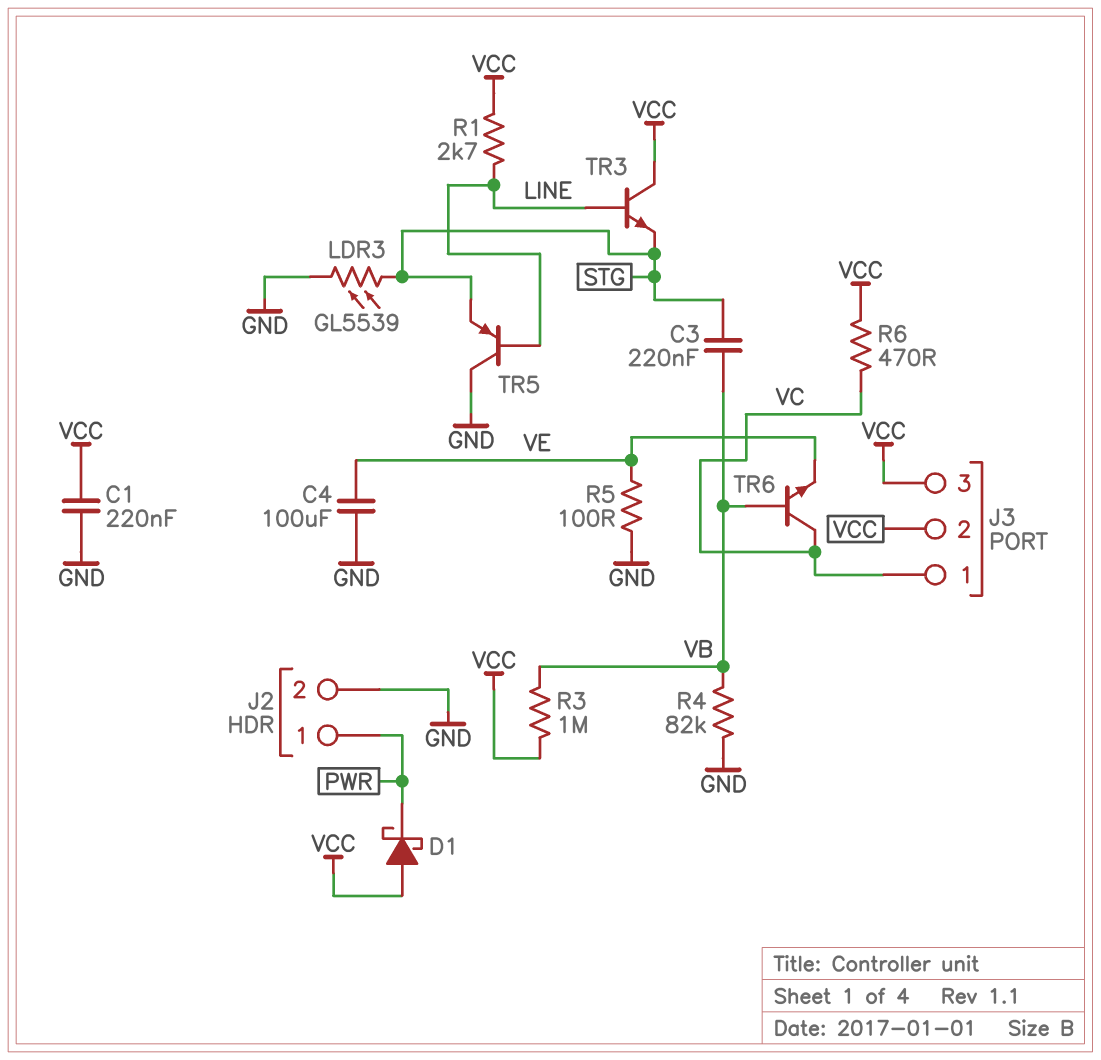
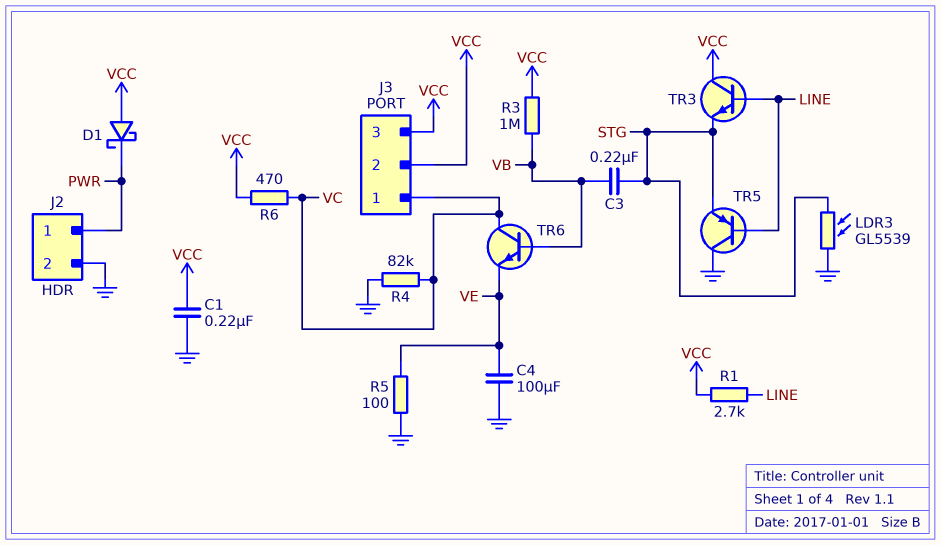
R4: 82k (GND, VB) -> 82k (GND, VC)

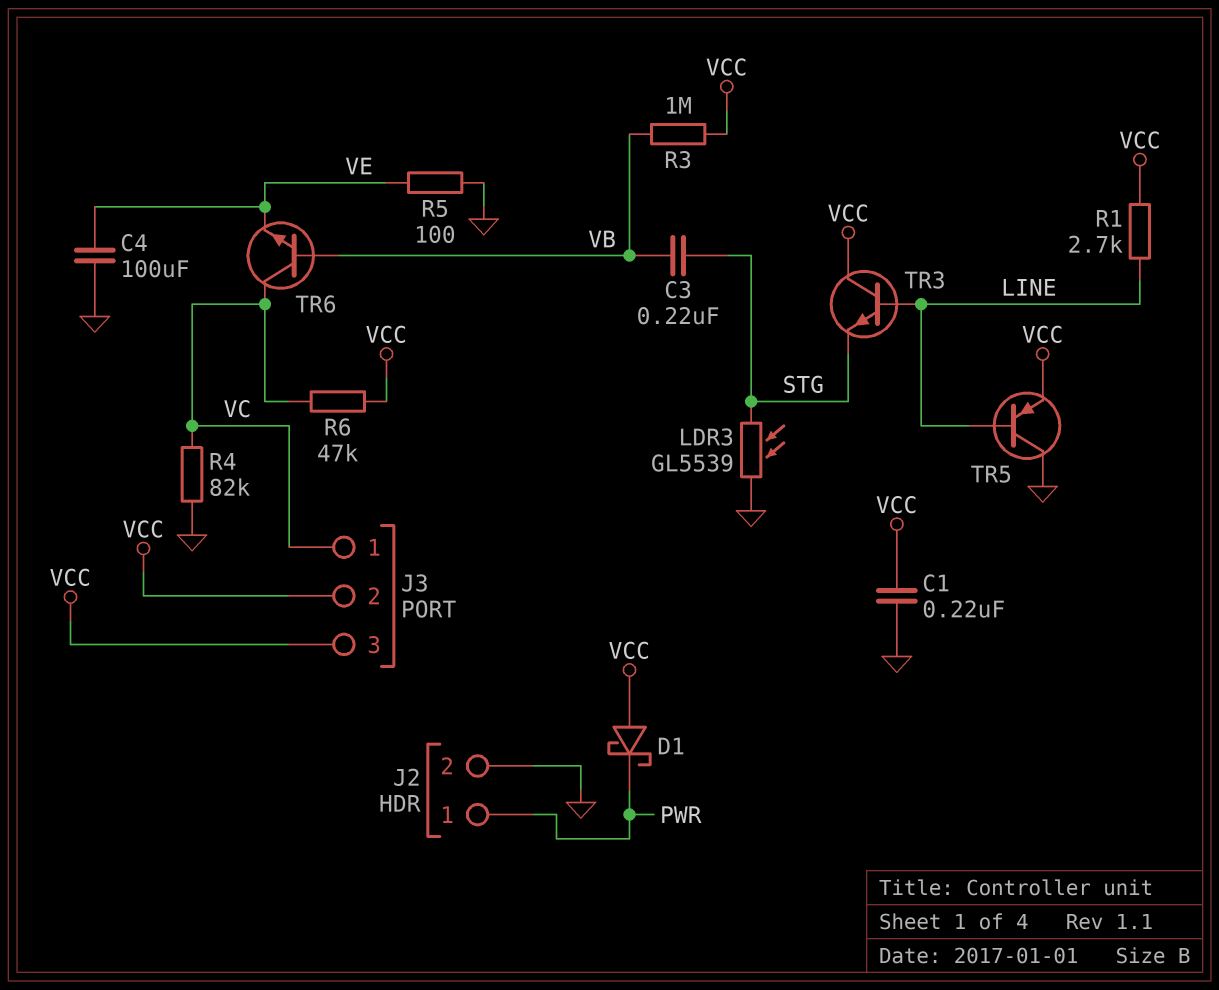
R6: 470 (VC, VCC) -> 47k (VC, VCC)
TR5: PNP (B LINE, C GND, E STG) -> PNP (B LINE, C GND, E VCC)

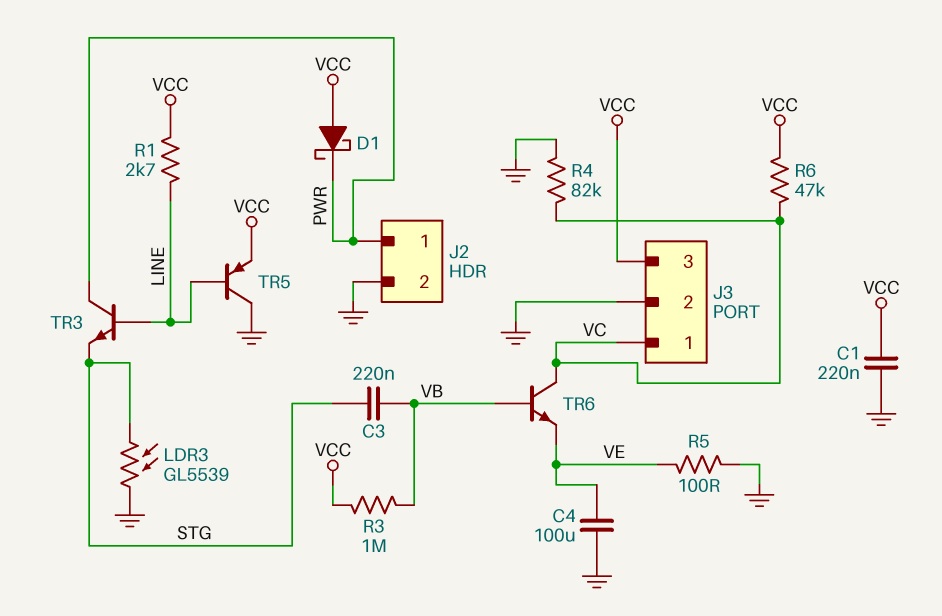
J3 pin 2: VCC -> GND
TR3: NPN (B LINE, C VCC, E STG) -> NPN (B LINE, C PWR, E STG)

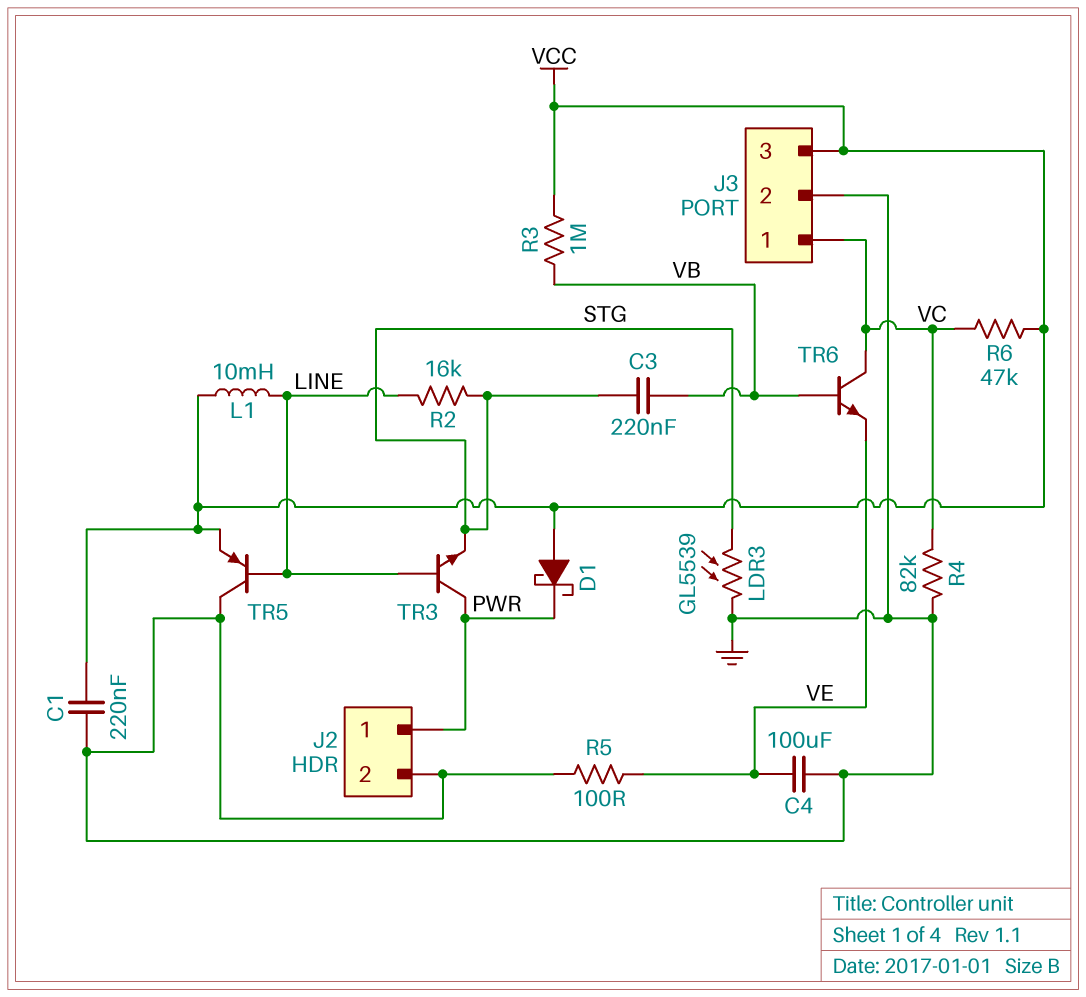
L1: none -> 10mH (LINE, VCC)
R1: 2.7k (LINE, VCC) -> none
R2: none -> 16k (LINE, STG)

